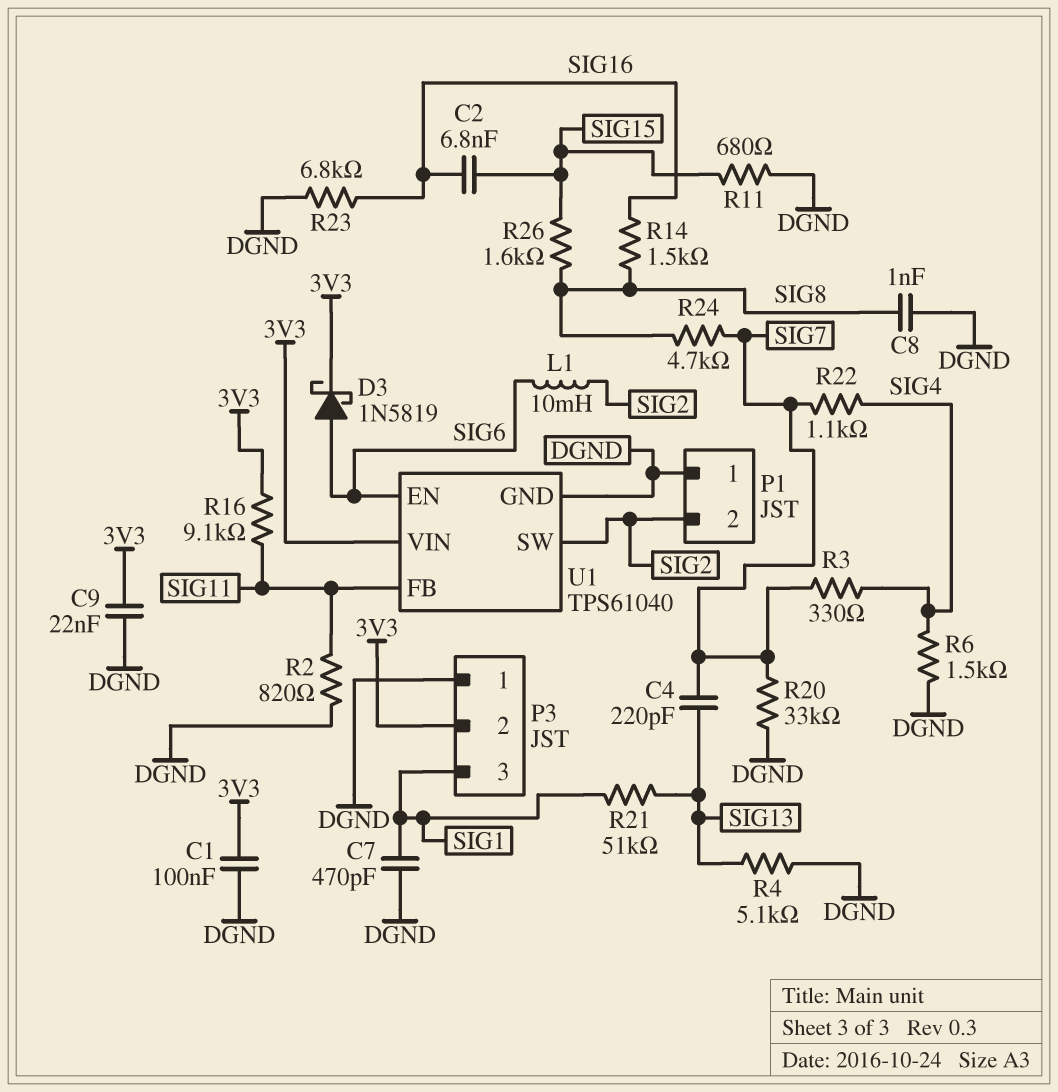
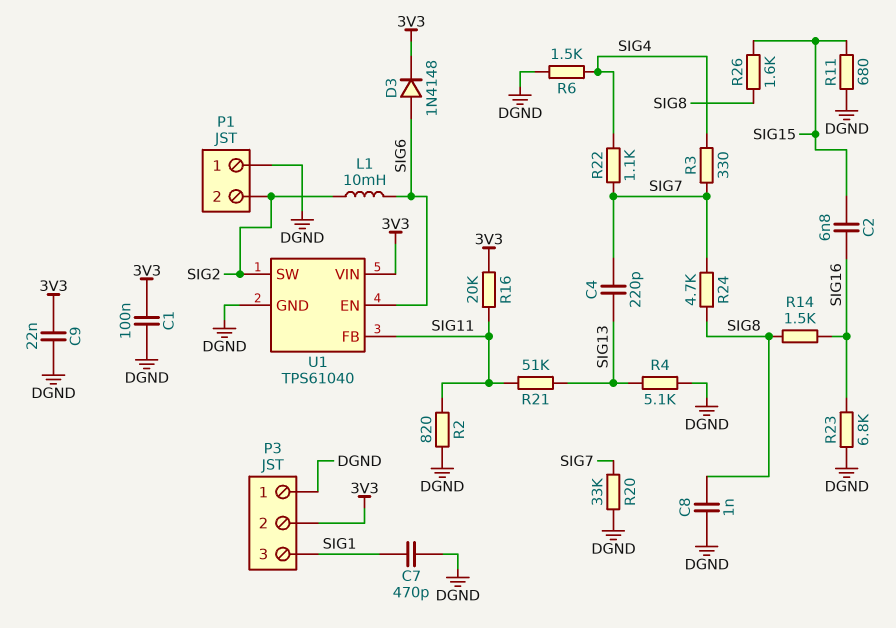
D3: schottky 1N5819 (A SIG6, K 3V3) -> diode 1N4148 (A SIG6, K 3V3)
R16: 9.1k (3V3, SIG11) -> 20k (3V3, SIG11)
R21: 51k (SIG1, SIG13) -> 51k (SIG11, SIG13)

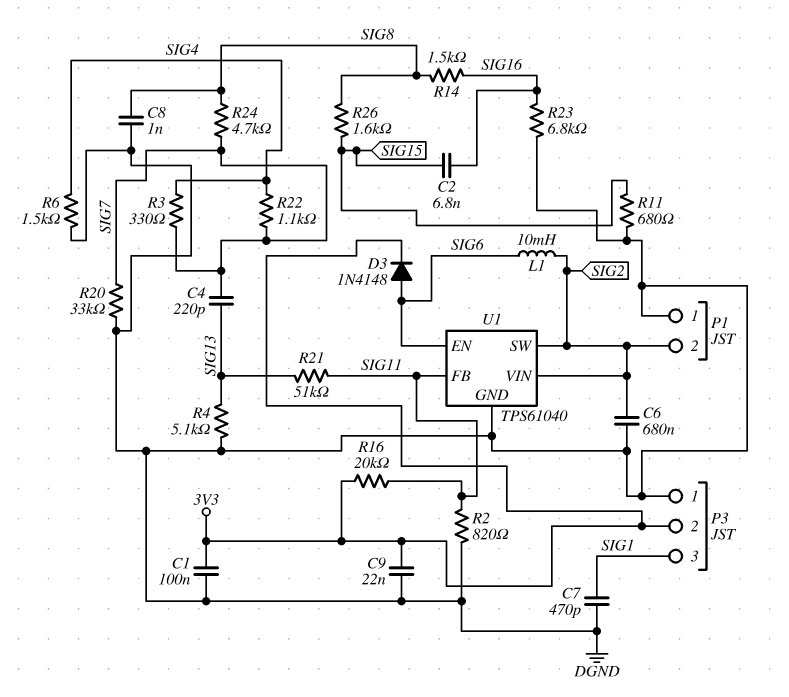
C6: none -> 680nF (DGND, SIG2)
U1 pin VIN: 3V3 -> SIG2

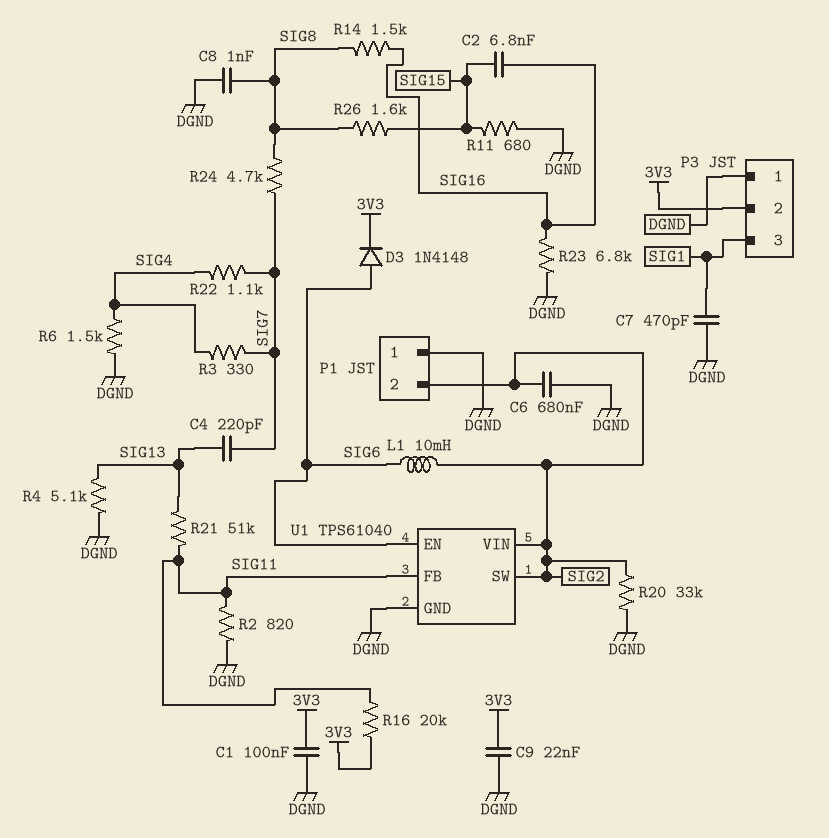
R20: 33k (DGND, SIG7) -> 33k (DGND, SIG2)

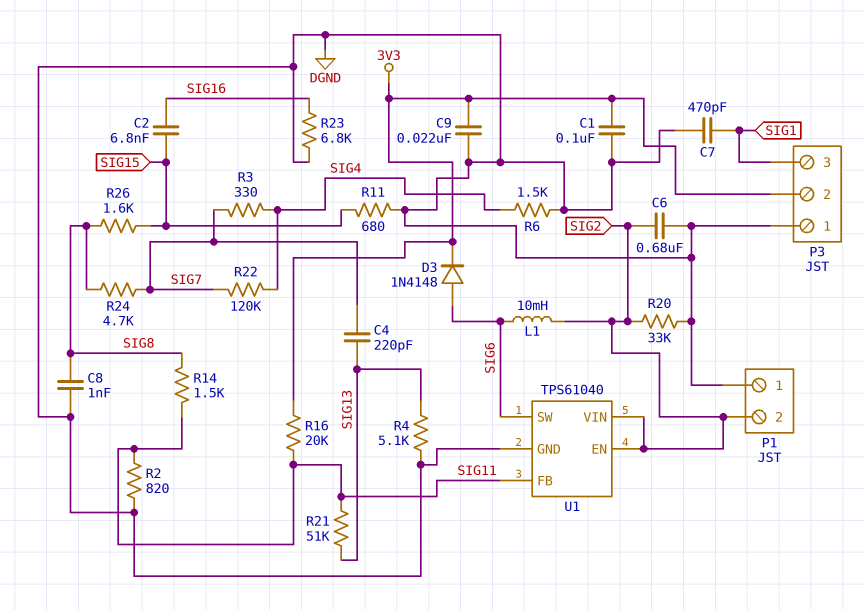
R14: 1.5k (SIG8, SIG16) -> 1.5k (SIG8, SIG11)
R22: 1.1k (SIG4, SIG7) -> 120k (SIG4, SIG7)
U1 pin EN: SIG6 -> SIG2
U1 pin SW: SIG2 -> SIG6

